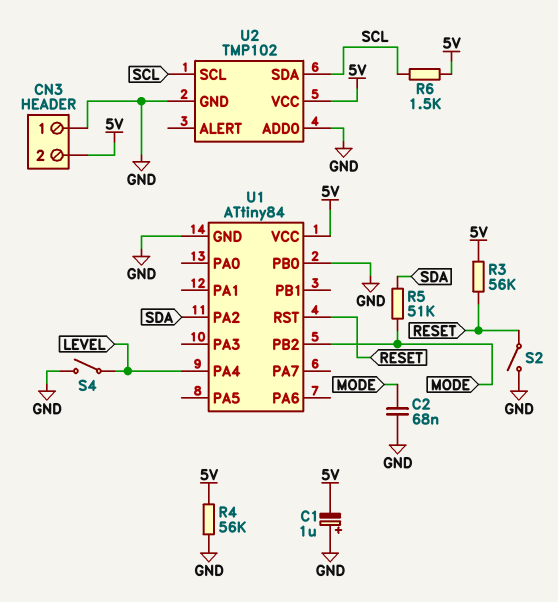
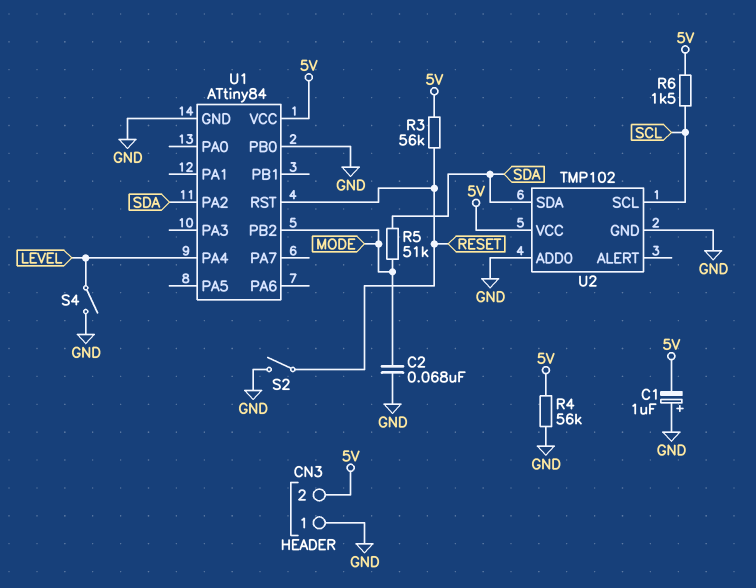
U2 pin SDA: SCL -> SDA

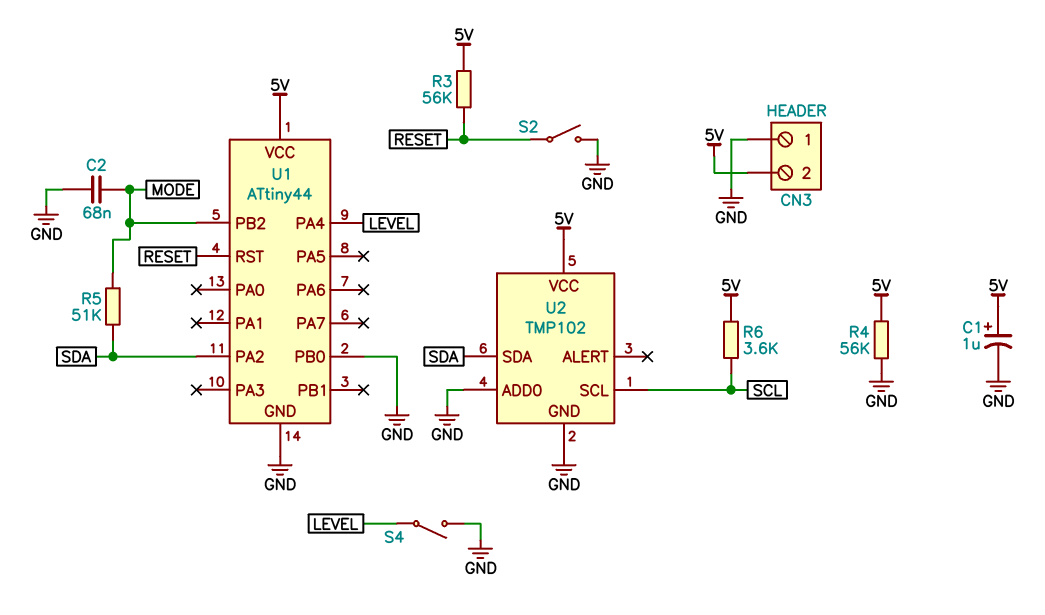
C1: 1uF (plus GND, minus 5V) -> 1uF (plus 5V, minus GND)
R6: 1.5k (5V, SCL) -> 3.6k (5V, SCL)
U1: ATtiny84 -> ATtiny44

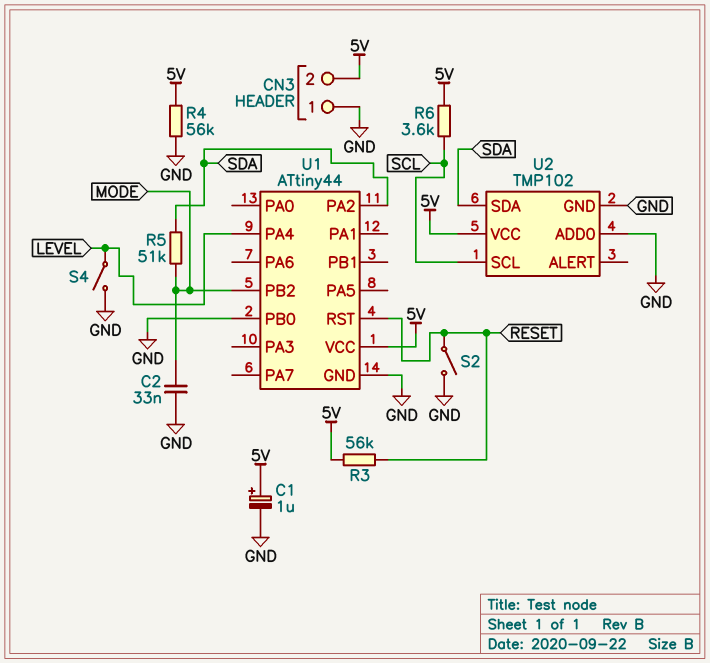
C2: 68nF (GND, MODE) -> 33nF (GND, MODE)

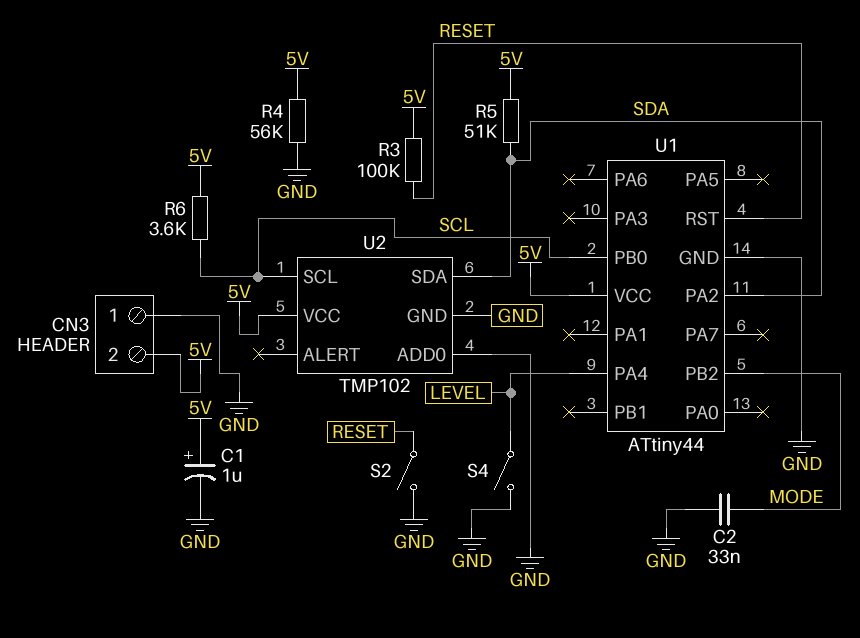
R3: 56k (5V, RESET) -> 100k (5V, RESET)
R5: 51k (MODE, SDA) -> 51k (5V, SDA)
U1 pin PB0: GND -> SCL

